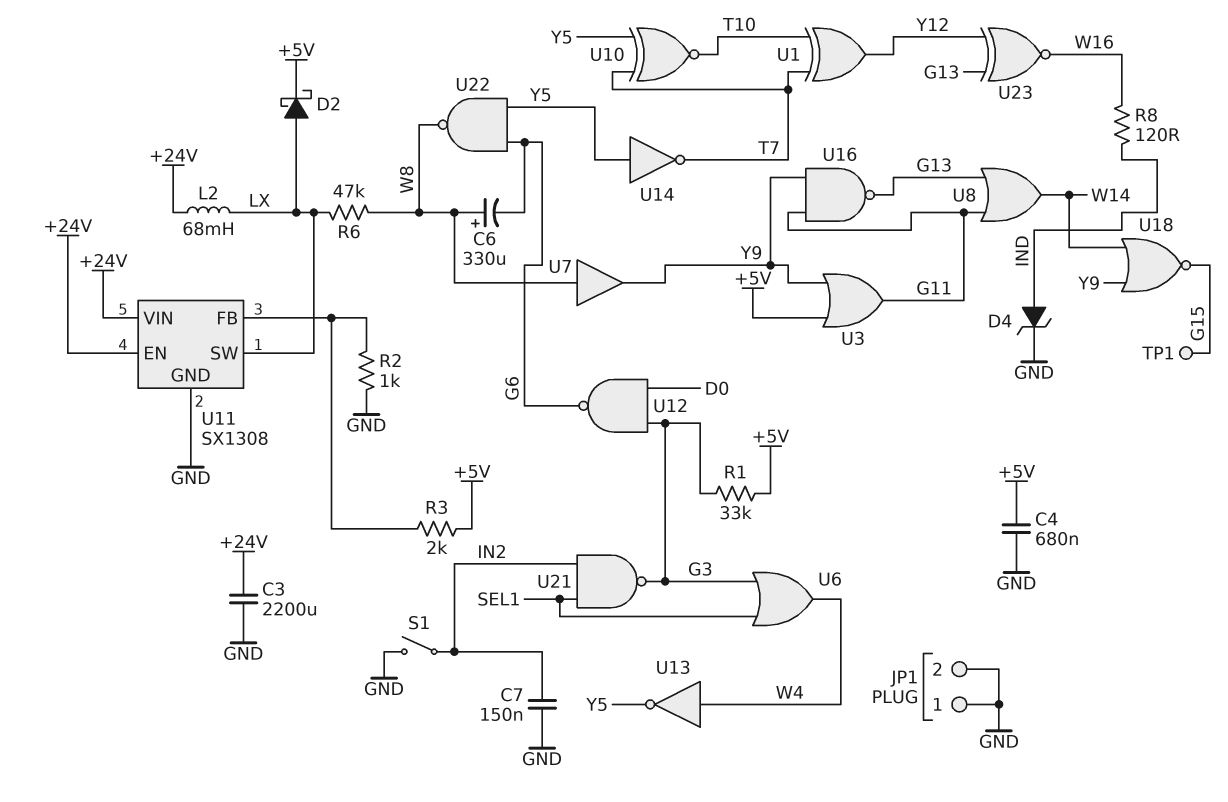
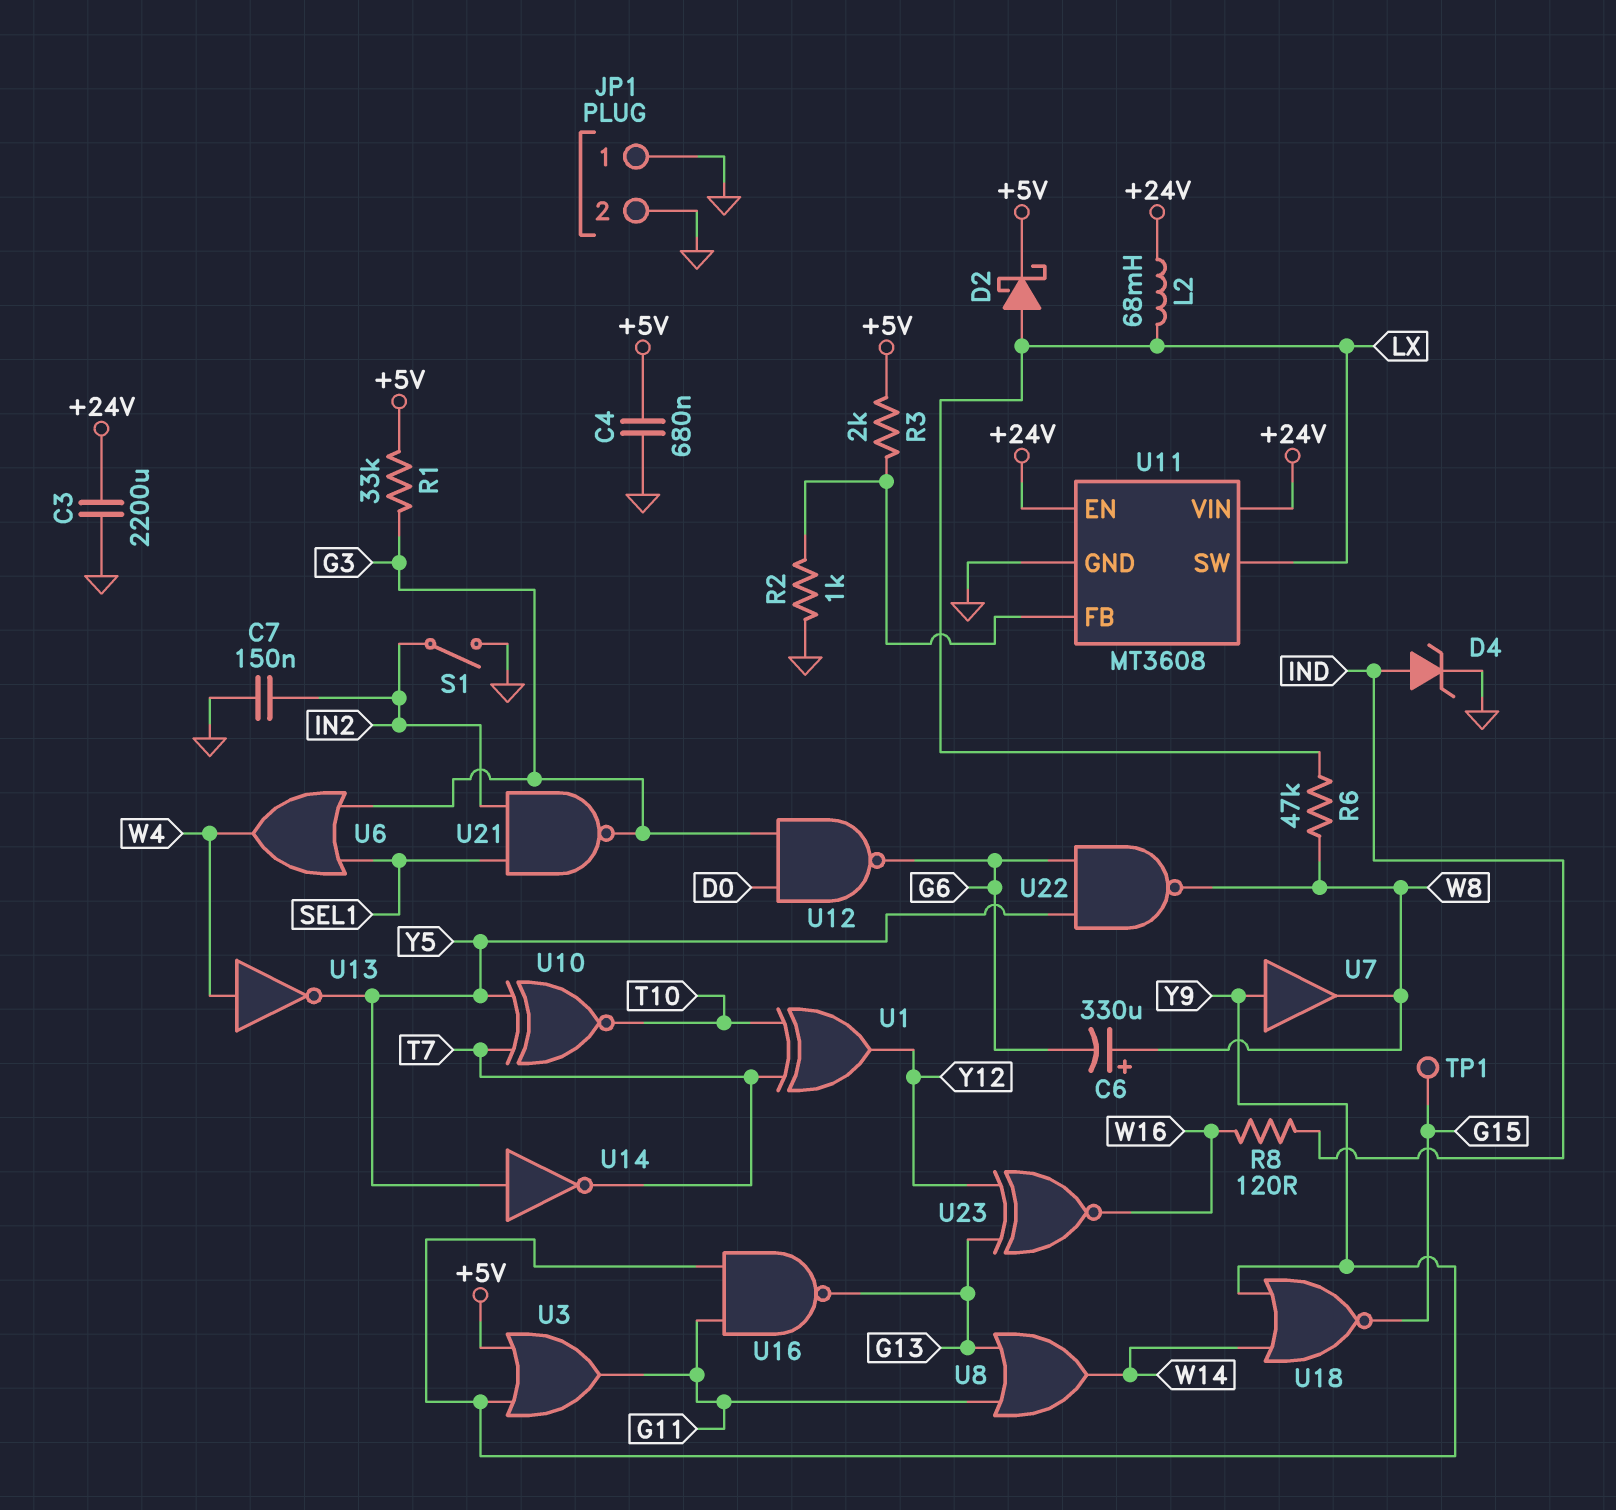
U7: buffer (in W8, out Y9) -> buffer (in Y9, out W8)
U11: SX1308 -> MT3608

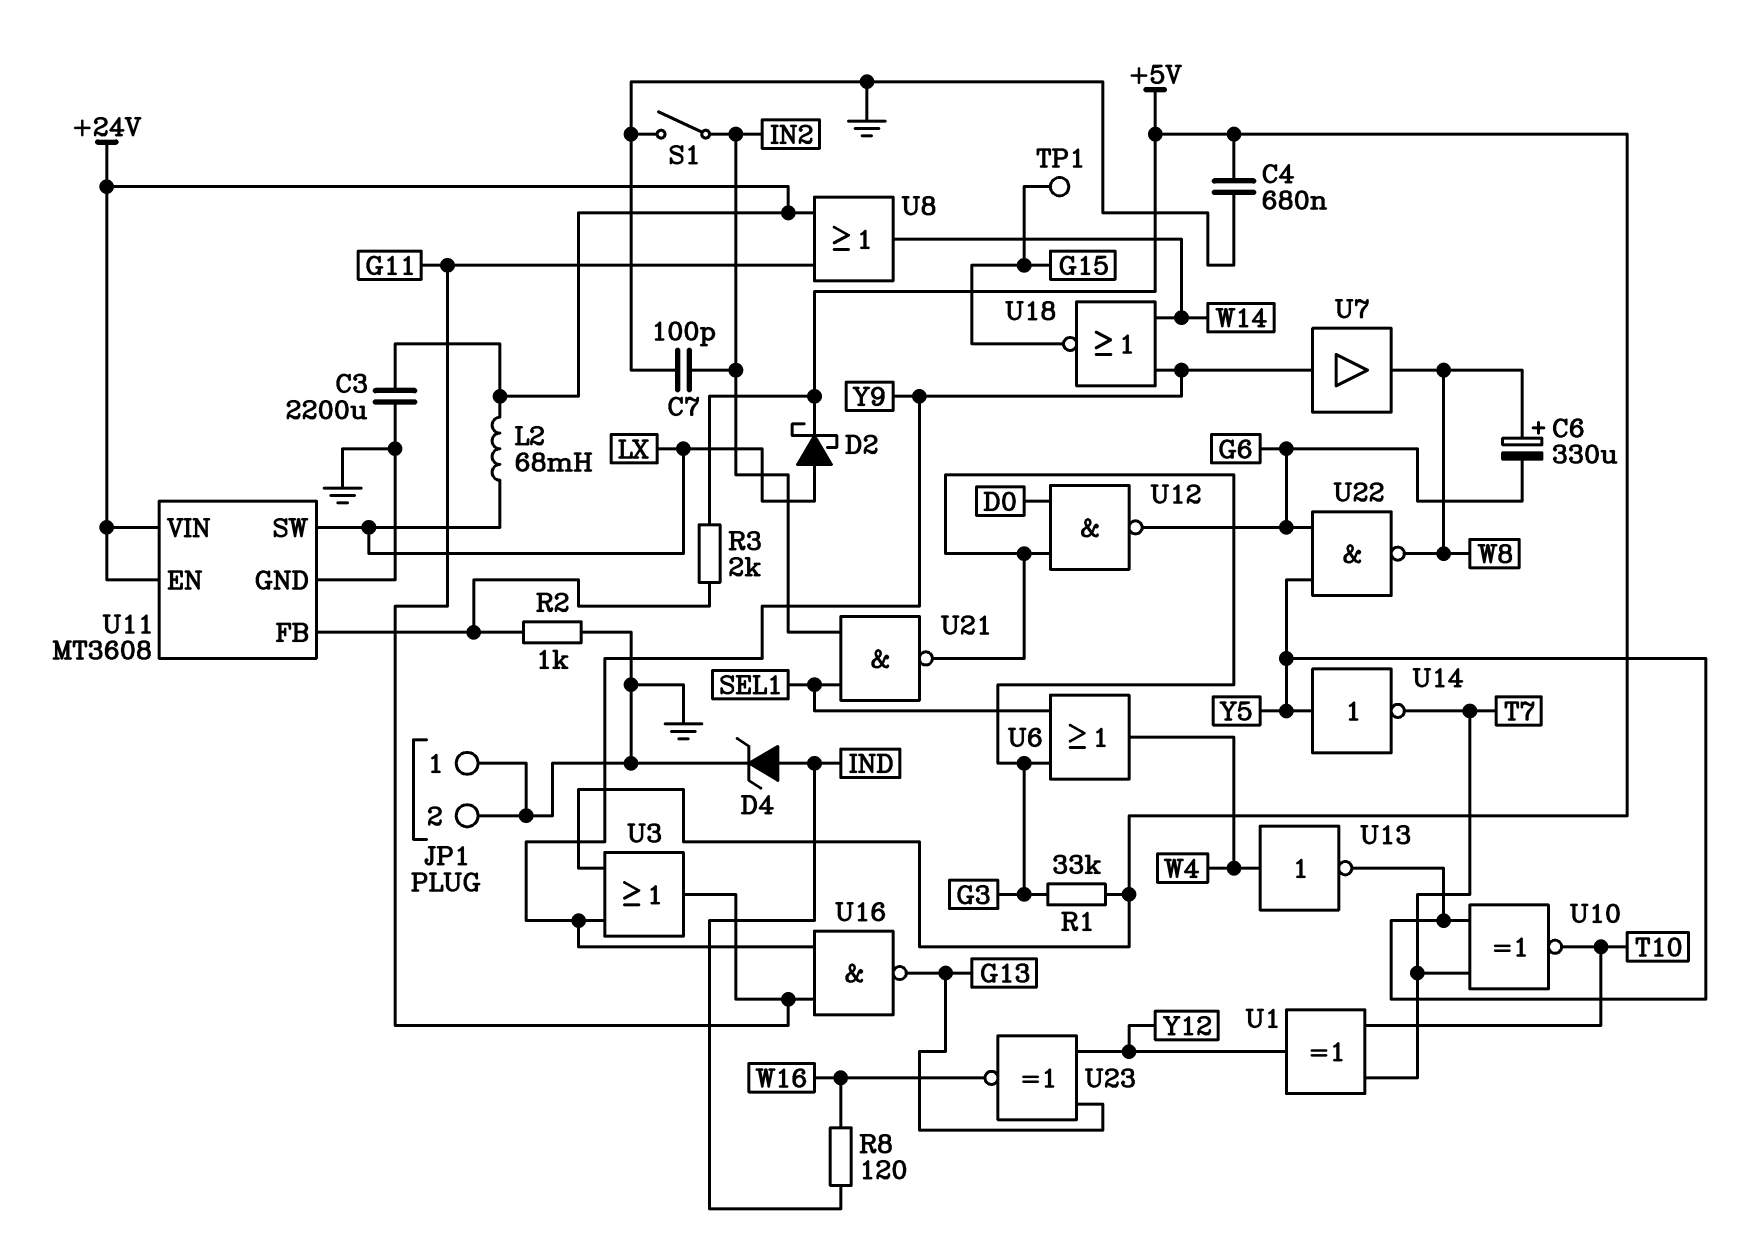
C7: 150nF (GND, IN2) -> 100pF (GND, IN2)
R6: 47k (LX, W8) -> none
U8: OR (in G11, in G13, out W14) -> OR (in +24V, in G11, out W14)

